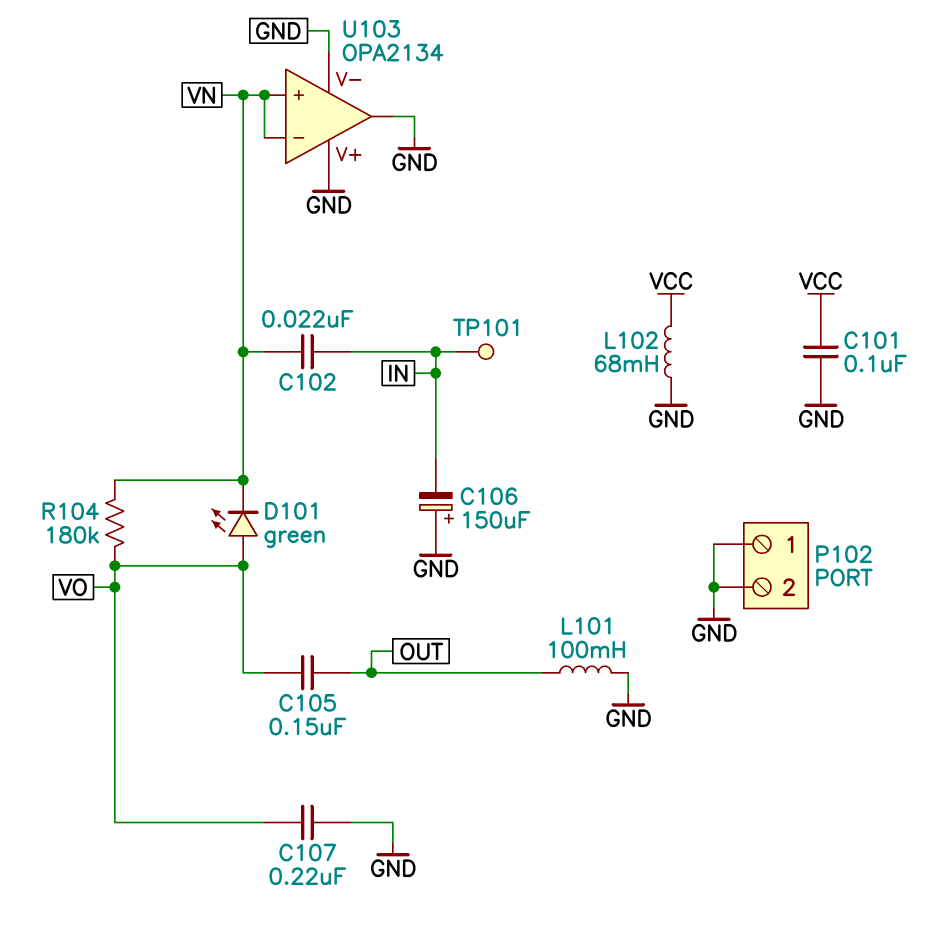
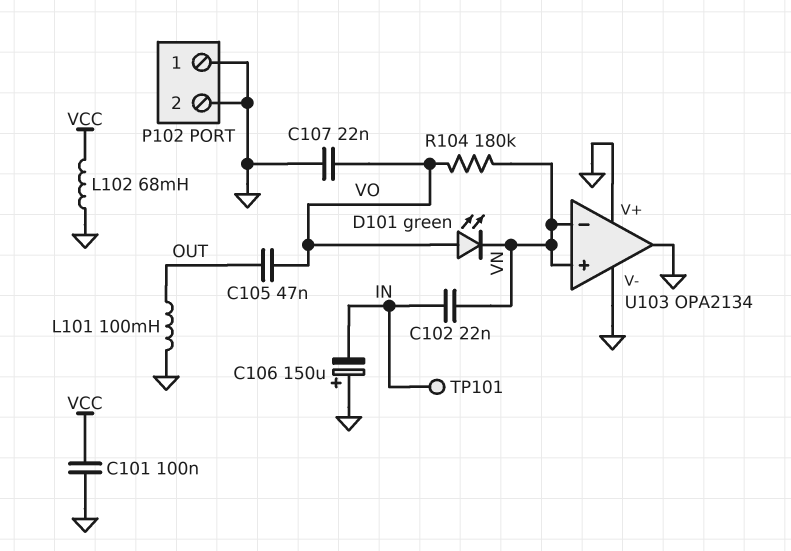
C105: 150nF (OUT, VO) -> 47nF (OUT, VO)
C107: 220nF (GND, VO) -> 22nF (GND, VO)

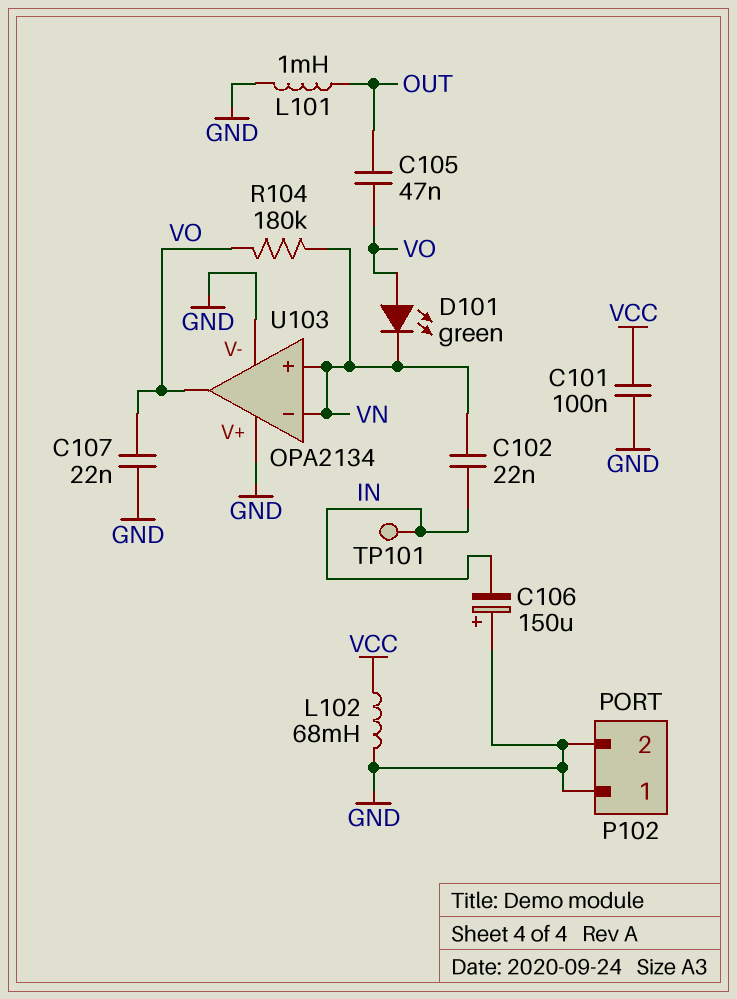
L101: 100mH (GND, OUT) -> 1mH (GND, OUT)
U103 pin out: GND -> VO

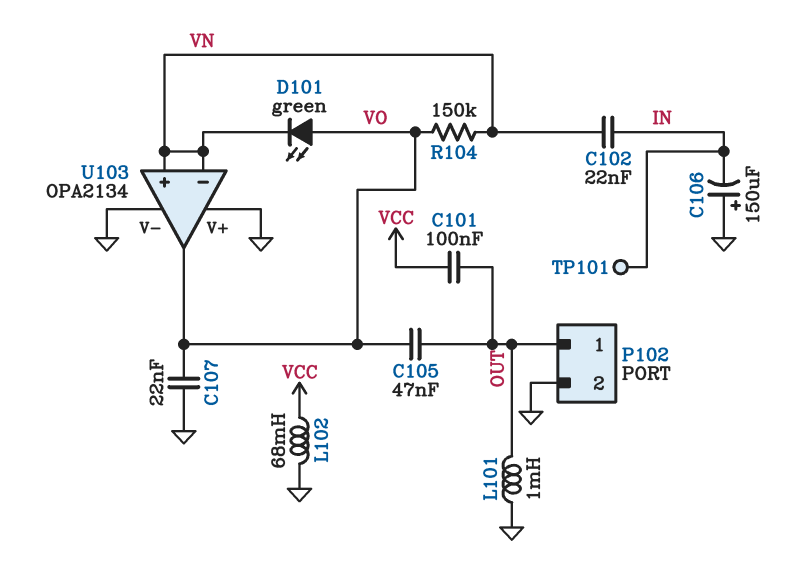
C101: 100nF (GND, VCC) -> 100nF (OUT, VCC)
P102 pin 1: GND -> OUT
R104: 180k (VN, VO) -> 150k (VN, VO)

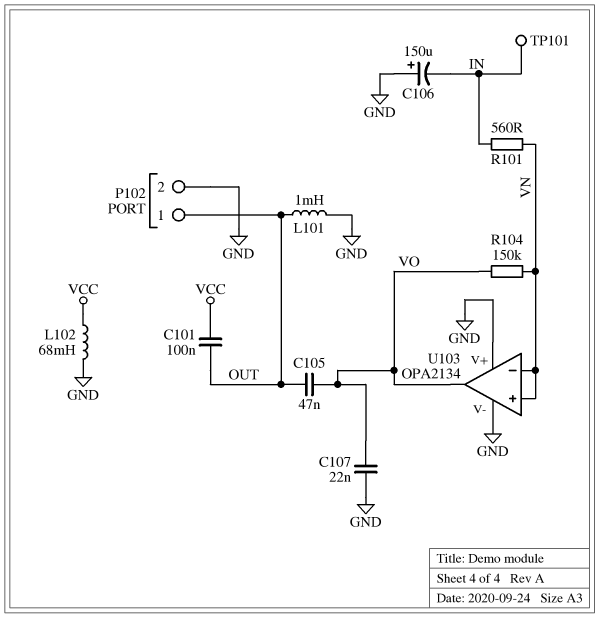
C102: 22nF (IN, VN) -> none
D101: LED green (A VO, K VN) -> none
R101: none -> 560 (IN, VN)

